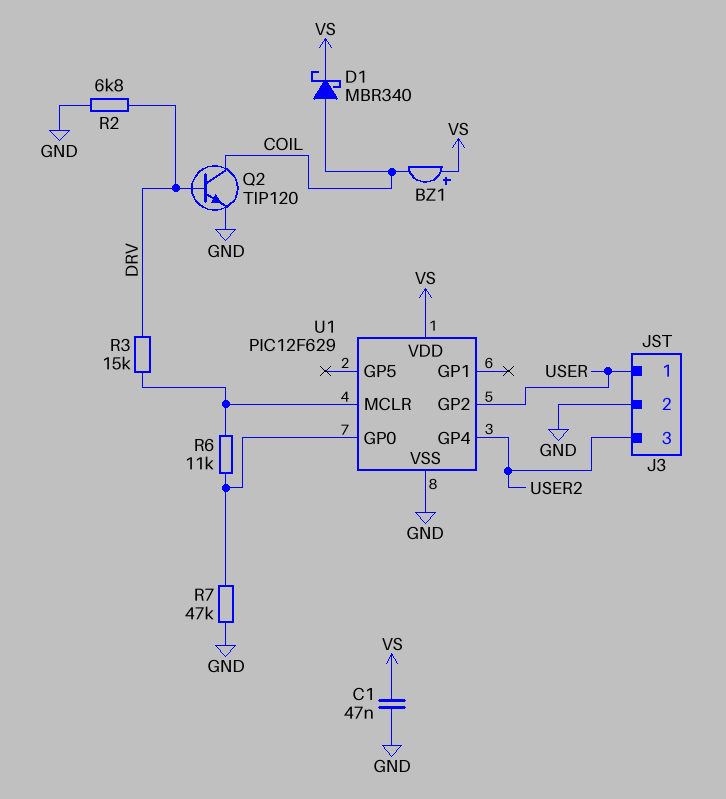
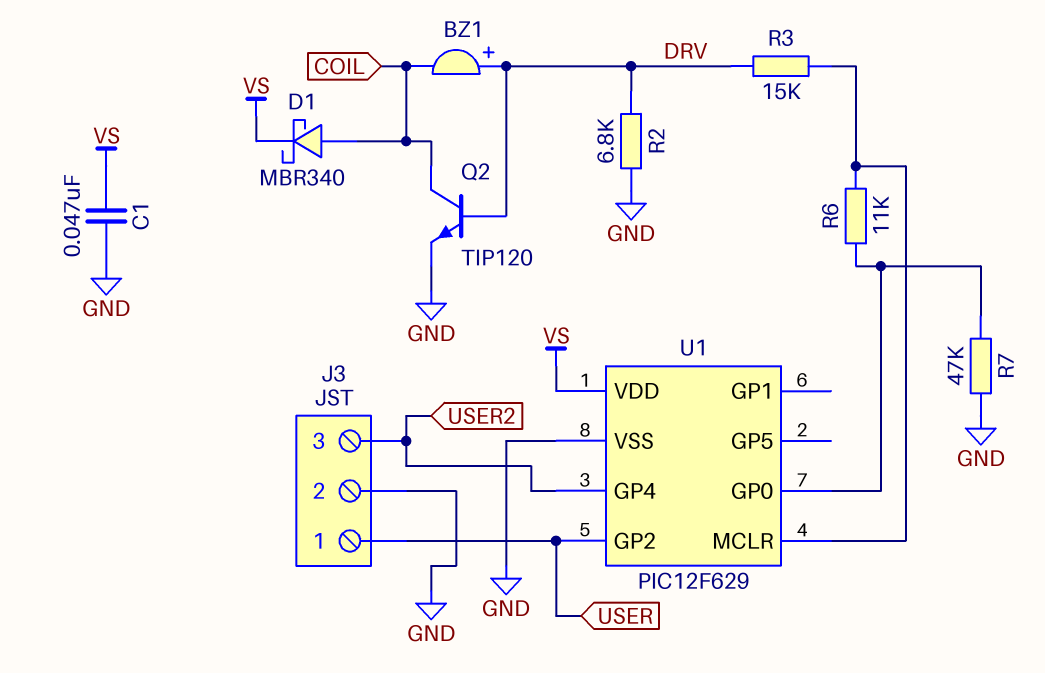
BZ1: buzzer (plus VS, minus COIL) -> buzzer (plus DRV, minus COIL)

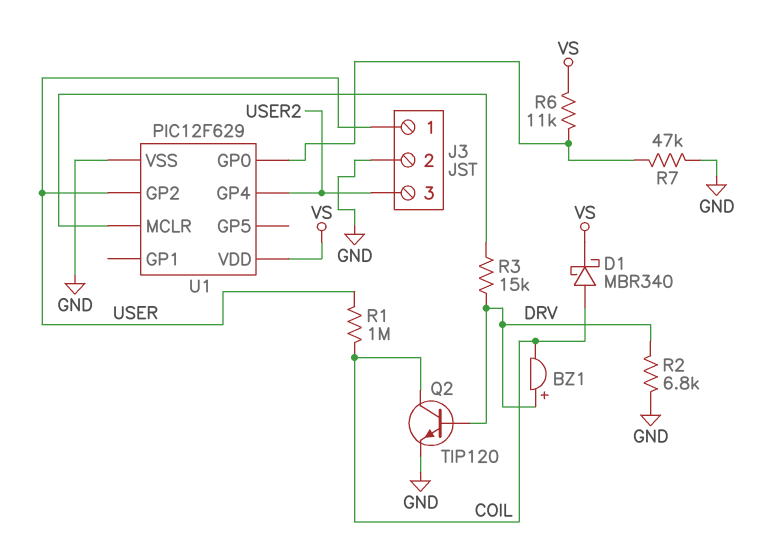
C1: 47nF (GND, VS) -> none
R1: none -> 1M (COIL, USER)
R6: 11k (U1/GP0, U1/MCLR) -> 11k (U1/GP0, VS)

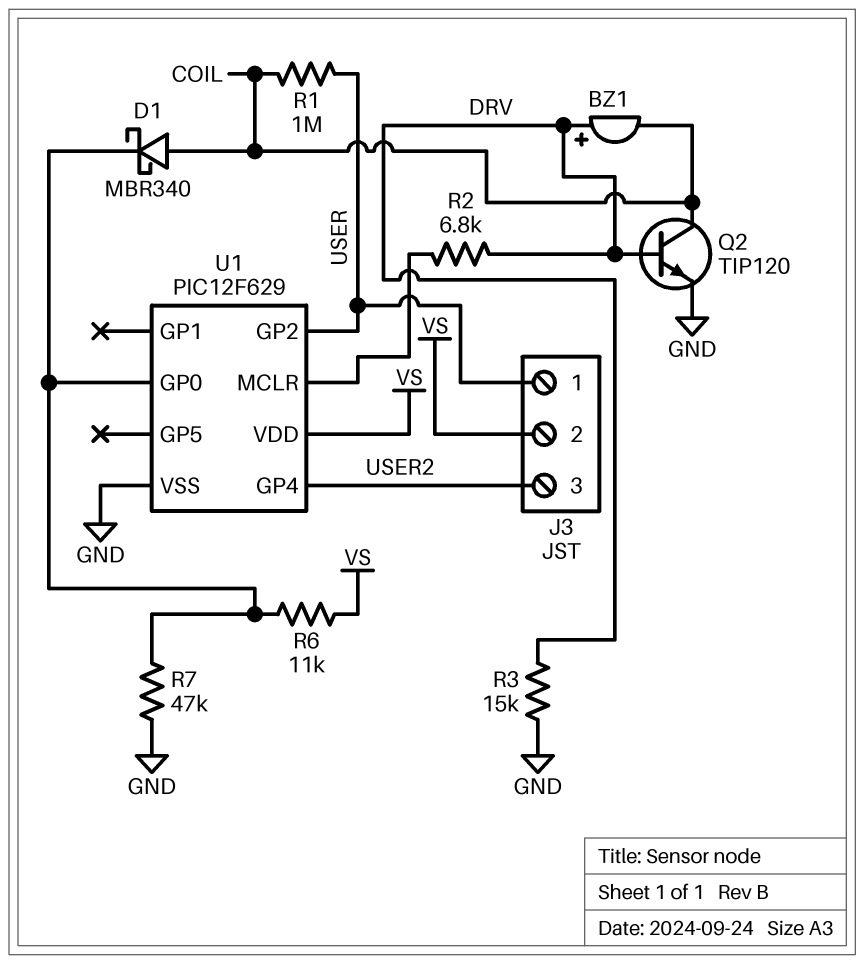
D1: schottky MBR340 (A COIL, K VS) -> schottky MBR340 (A COIL, K U1/GP0)
J3 pin 2: GND -> VS
R2: 6.8k (DRV, GND) -> 6.8k (DRV, U1/MCLR)
R3: 15k (DRV, U1/MCLR) -> 15k (DRV, GND)

